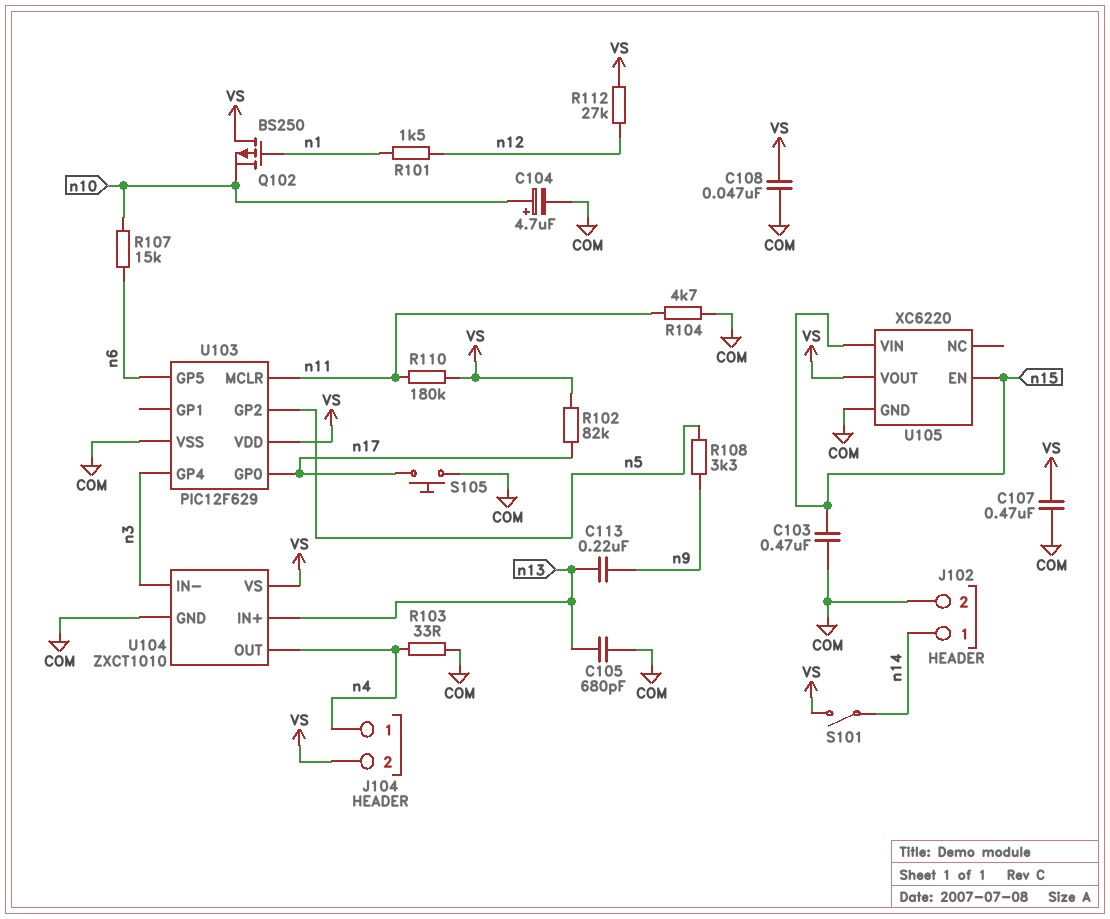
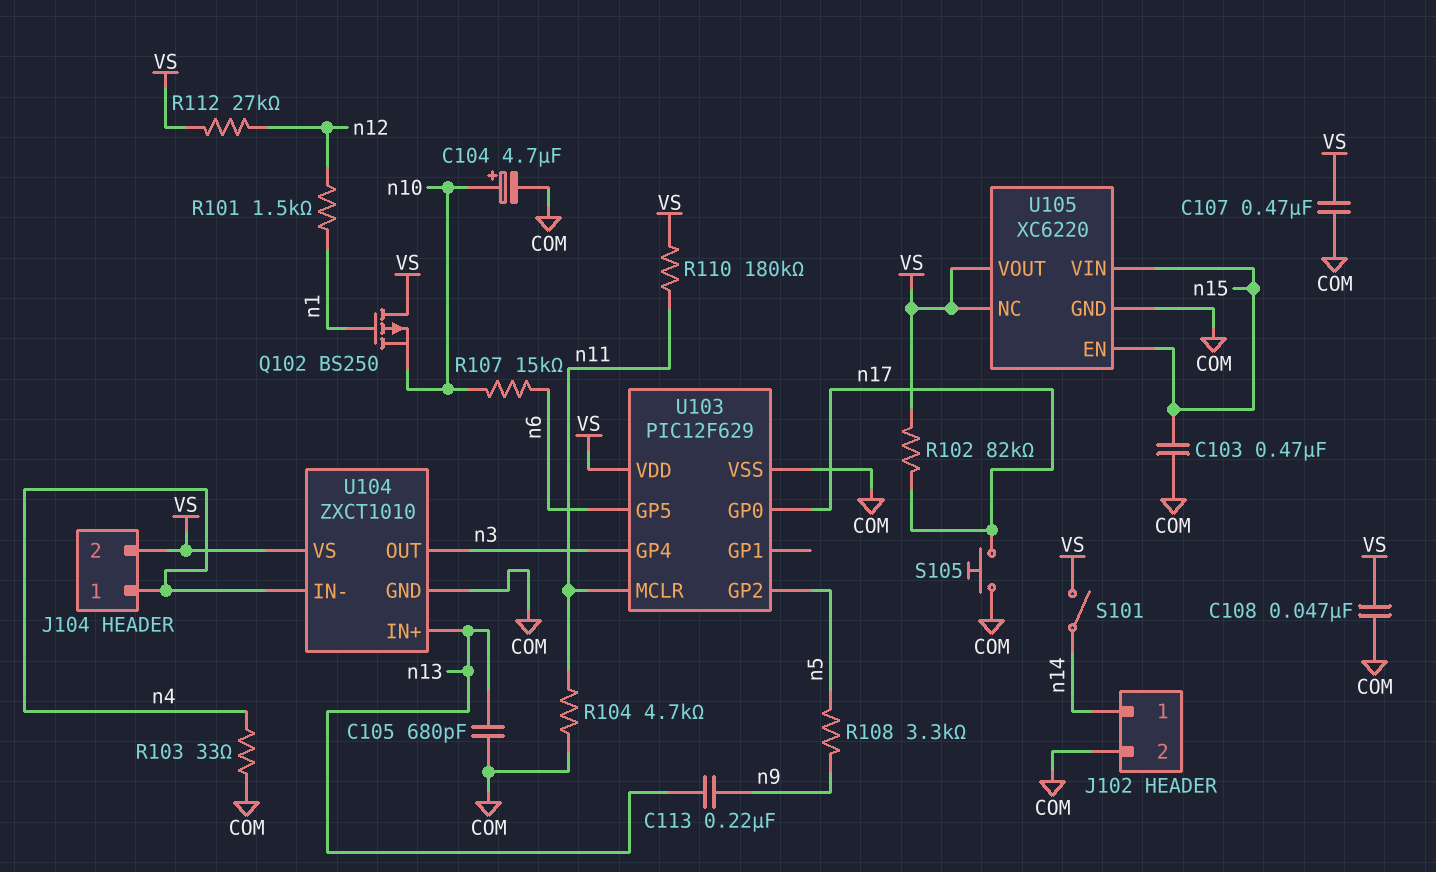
U104 pin IN-: n3 -> n4
U104 pin OUT: n4 -> n3
U105 pin NC: none -> VS

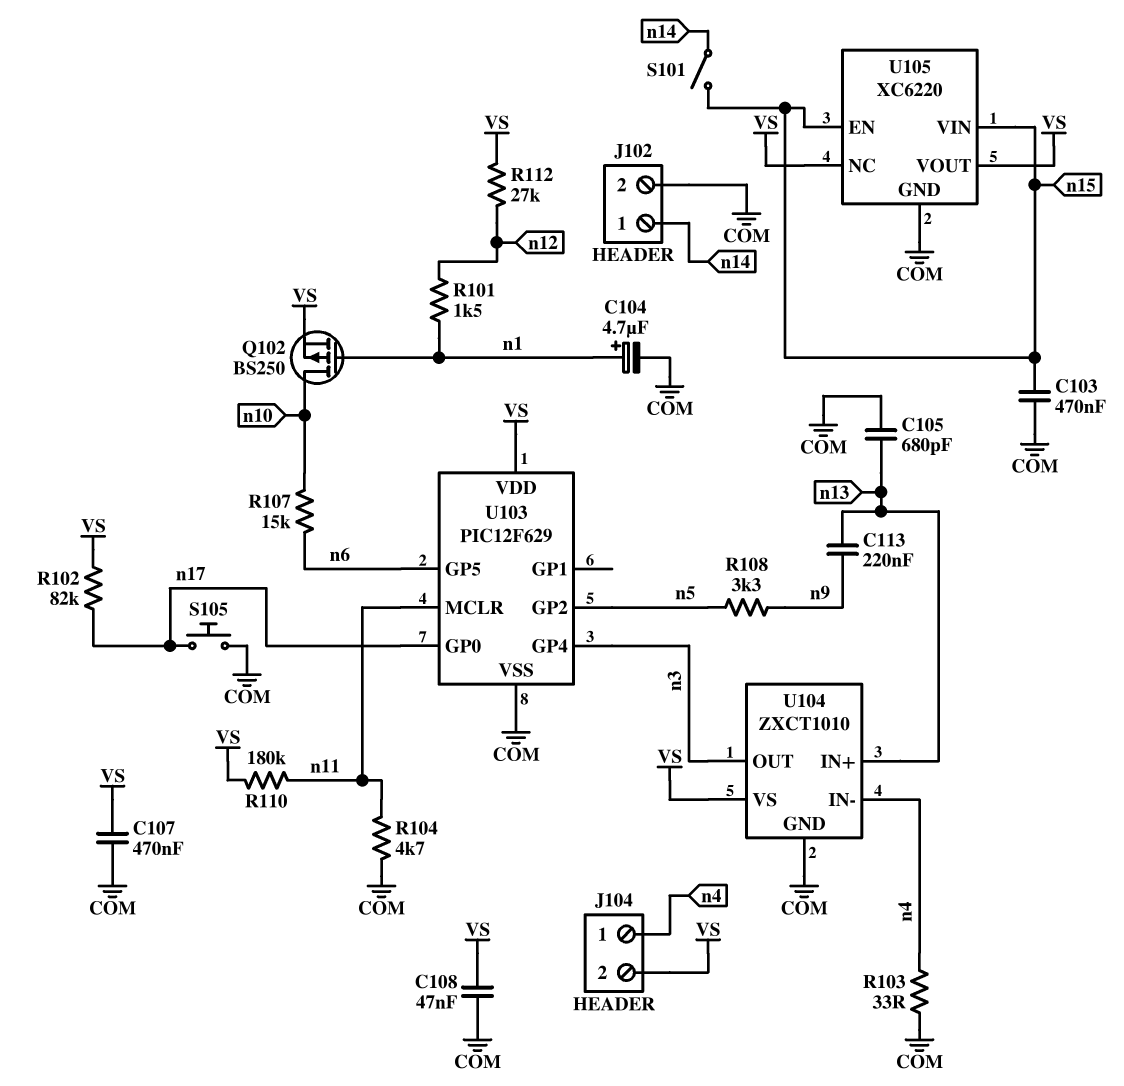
C104: 4.7uF (plus n10, minus COM) -> 4.7uF (plus n1, minus COM)
Q102: PMOS BS250 (G n1, D VS, S n10) -> PMOS BS250 (G n1, D n10, S VS)
S101: switch (VS, n14) -> switch (n14, n15)

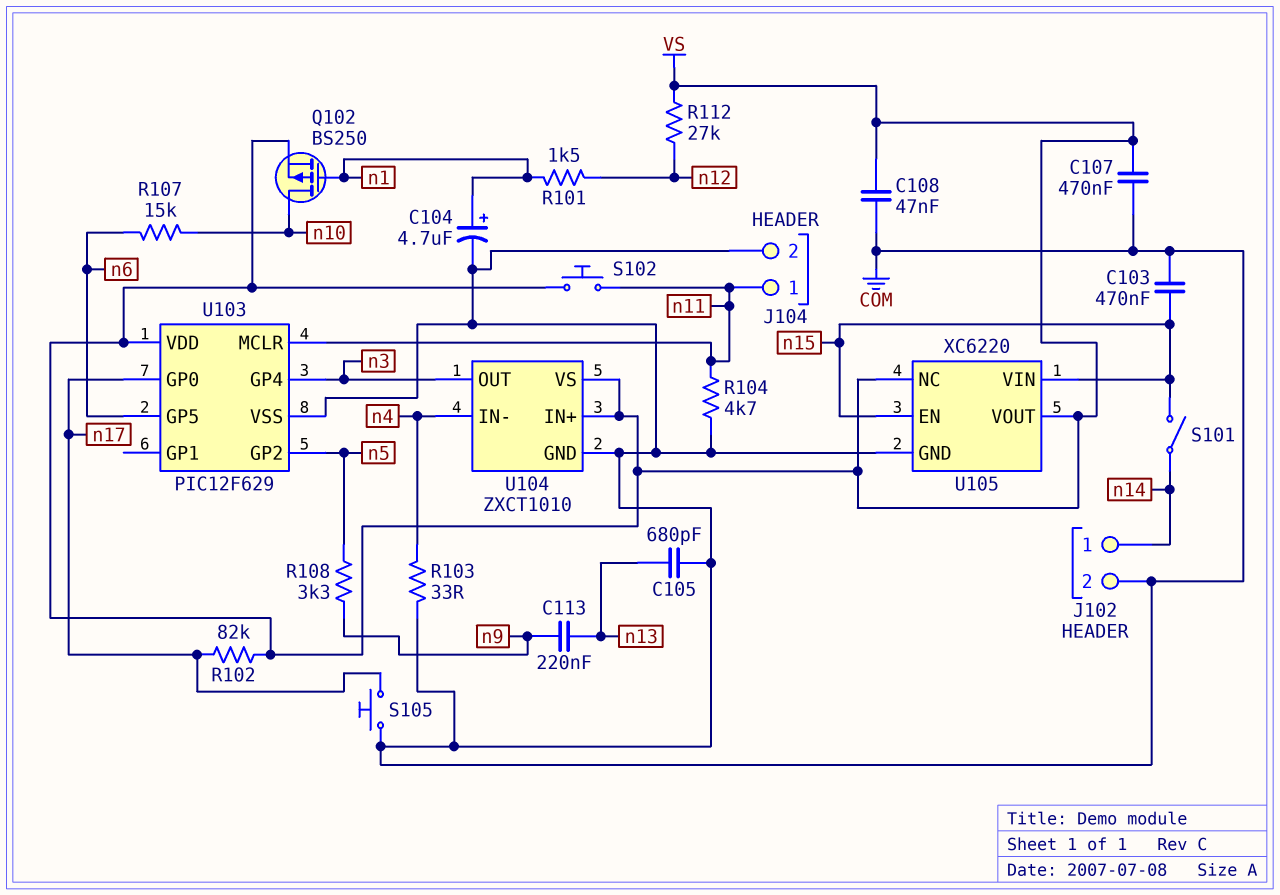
J104 pin 1: n4 -> n11
J104 pin 2: VS -> COM
R110: 180k (VS, n11) -> none
S102: none -> button (VS, n11)
U104 pin IN+: n13 -> VS

